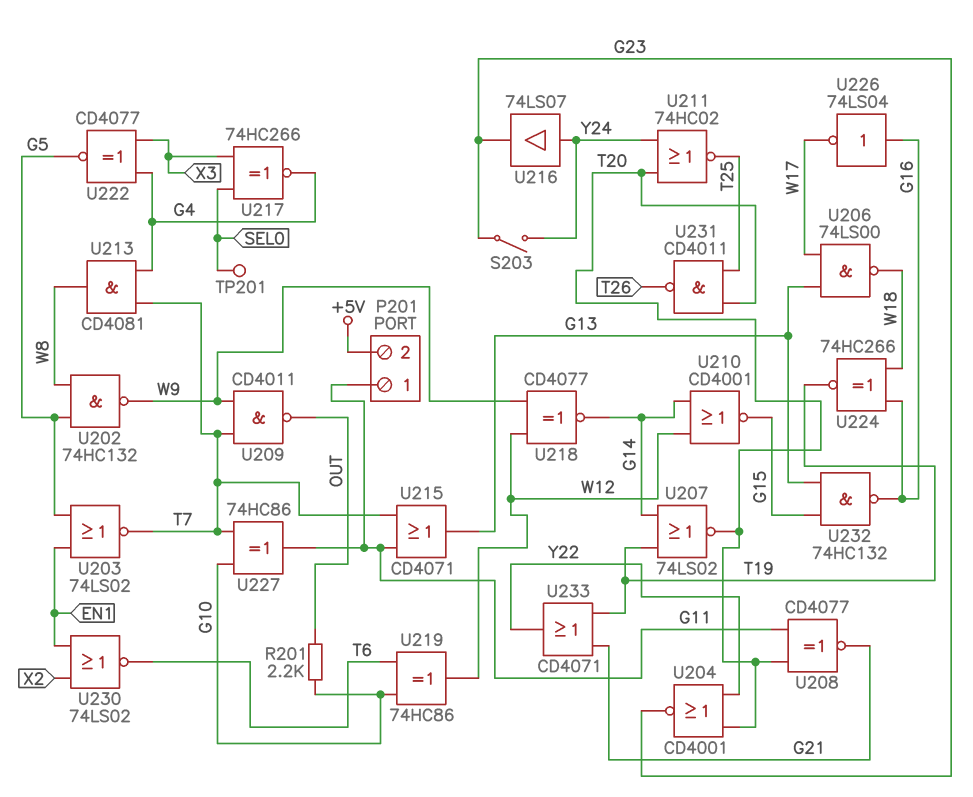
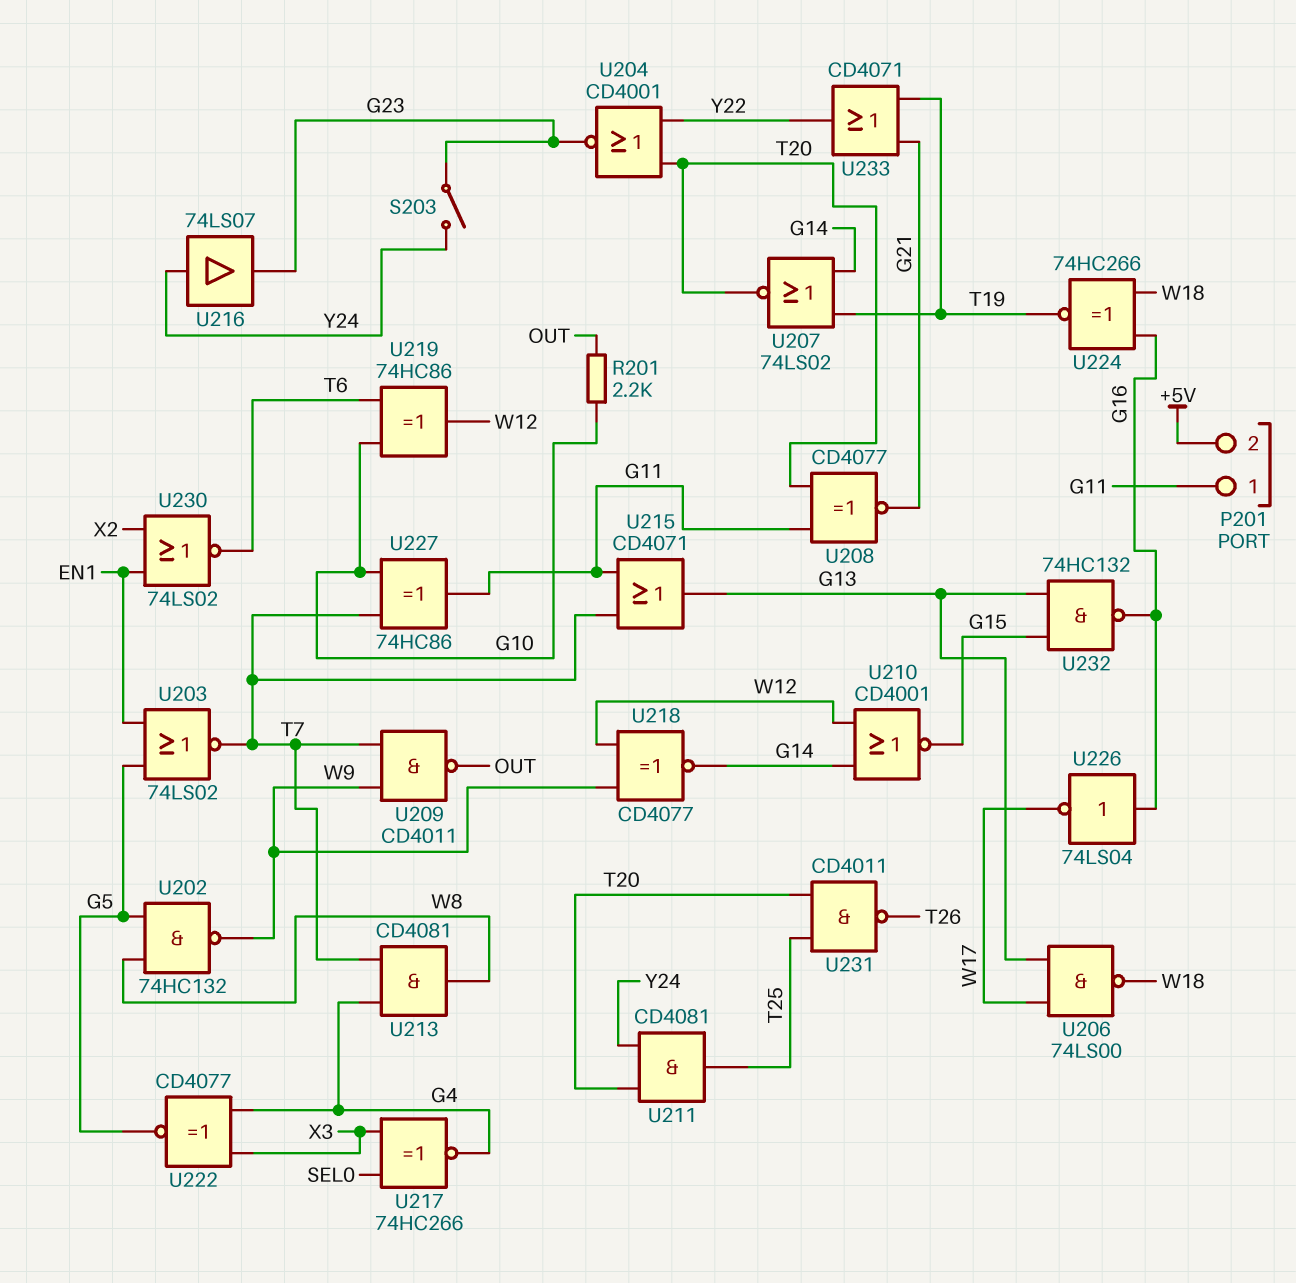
TP201: test point (SEL0) -> none
U211: NOR 74HC02 (in T20, in Y24, out T25) -> AND CD4081 (in T20, in Y24, out T25)

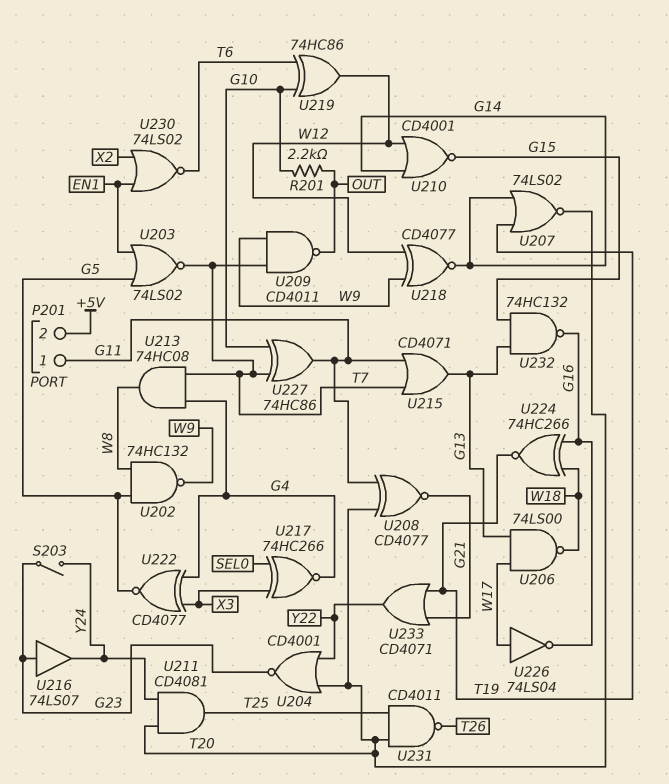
U213: AND CD4081 (in G4, in T7, out W8) -> AND 74HC08 (in G4, in T7, out W8)
U216: buffer 74LS07 (in Y24, out G23) -> buffer 74LS07 (in G23, out Y24)
U226: NOT 74LS04 (in G16, out W17) -> NOT 74LS04 (in W17, out G16)

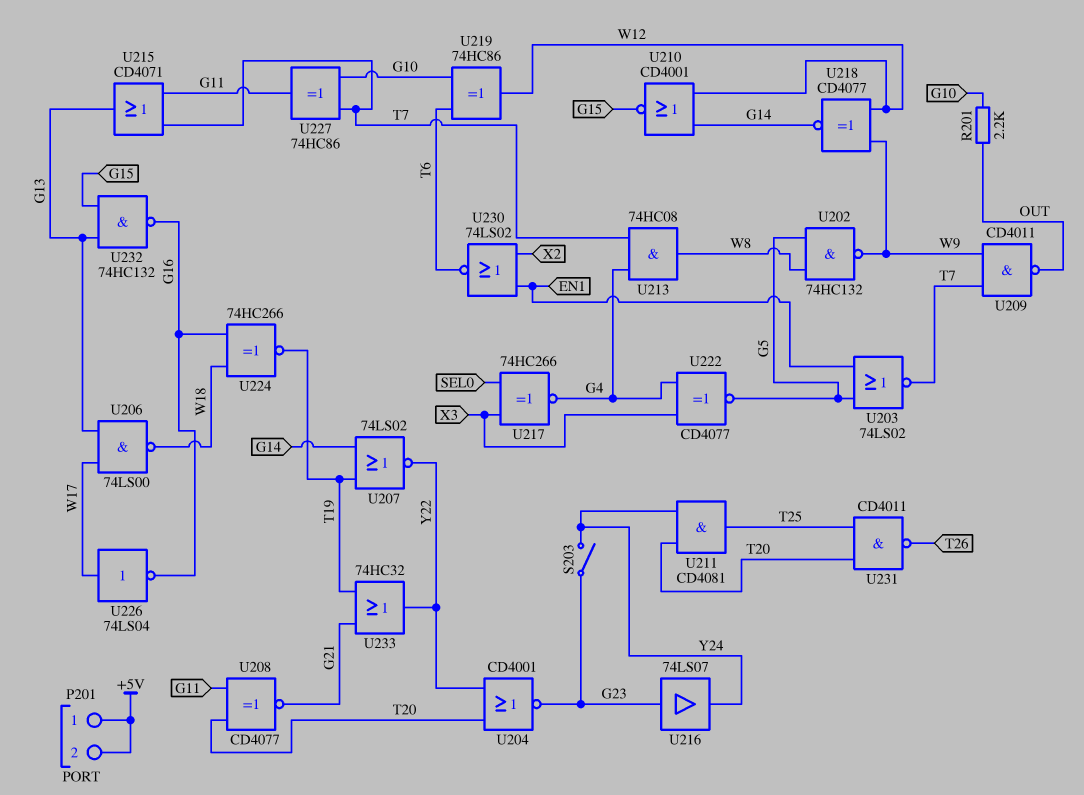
P201 pin 1: G11 -> +5V
U207: NOR 74LS02 (in G14, in T19, out T20) -> NOR 74LS02 (in G14, in T19, out Y22)
U233: OR CD4071 (in G21, in T19, out Y22) -> OR 74HC32 (in G21, in T19, out Y22)

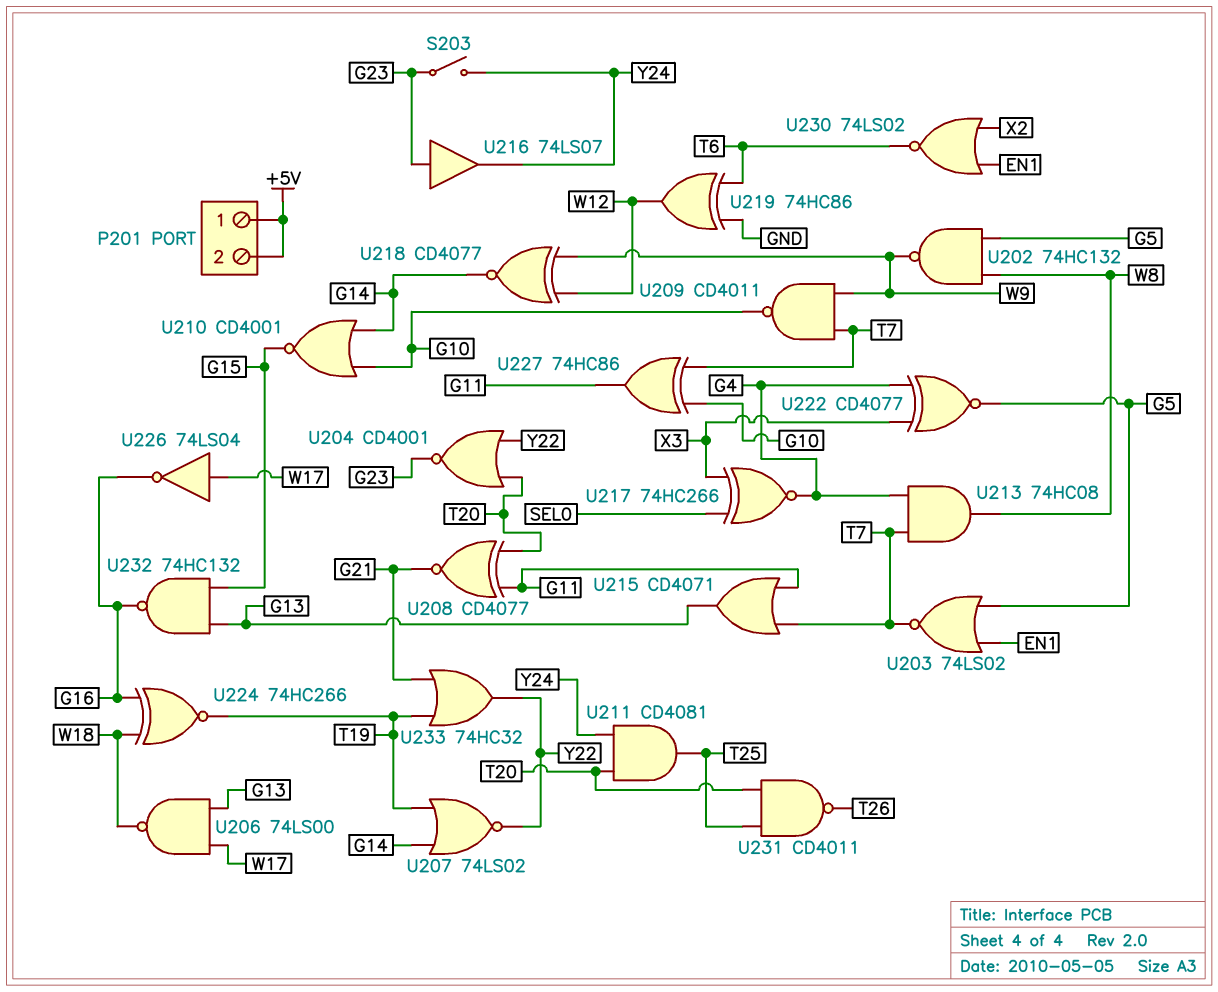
R201: 2.2k (G10, OUT) -> none
U209: NAND CD4011 (in T7, in W9, out OUT) -> NAND CD4011 (in T7, in W9, out G10)
U210: NOR CD4001 (in G14, in W12, out G15) -> NOR CD4001 (in G10, in G14, out G15)
U219: XOR 74HC86 (in G10, in T6, out W12) -> XOR 74HC86 (in GND, in T6, out W12)

